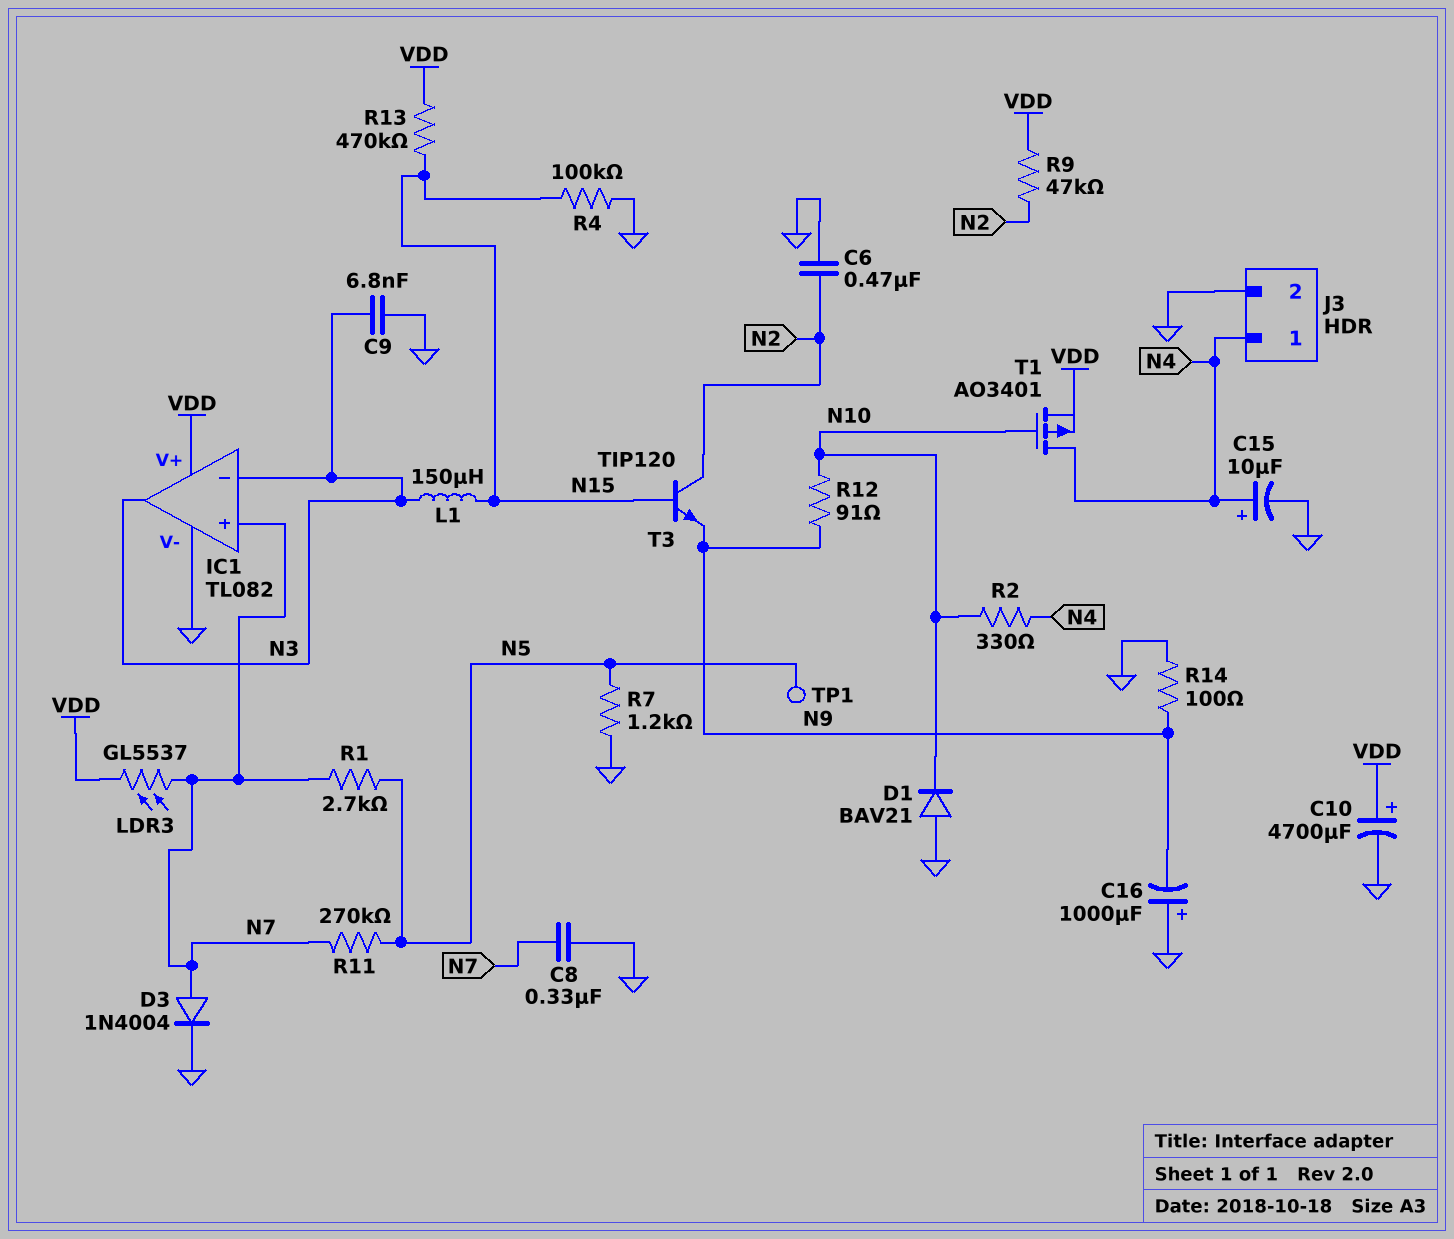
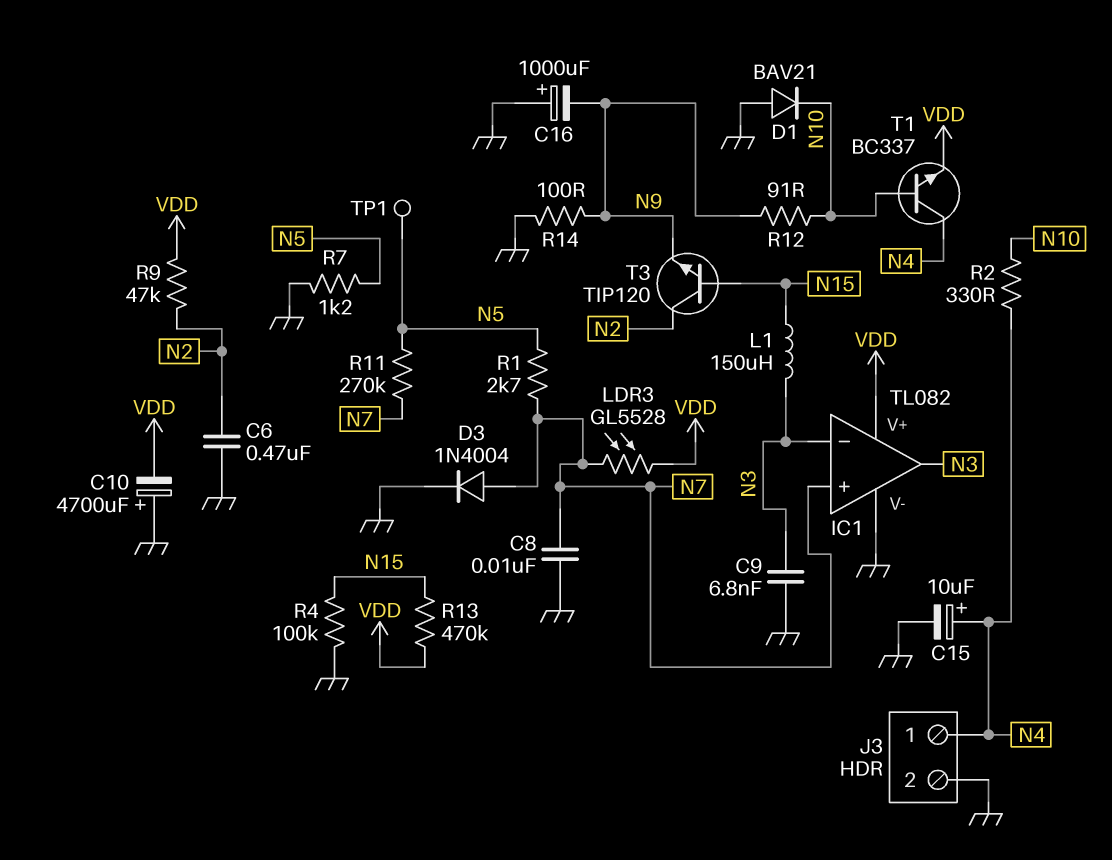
C8: 330nF (GND, N7) -> 10nF (GND, N7)
C10: 4700uF (plus VDD, minus GND) -> 4700uF (plus GND, minus VDD)
LDR3: GL5537 (N7, VDD) -> GL5528 (N7, VDD)
T1: PMOS AO3401 (G N10, D N4, S VDD) -> NPN BC337 (B N10, C N4, E VDD)

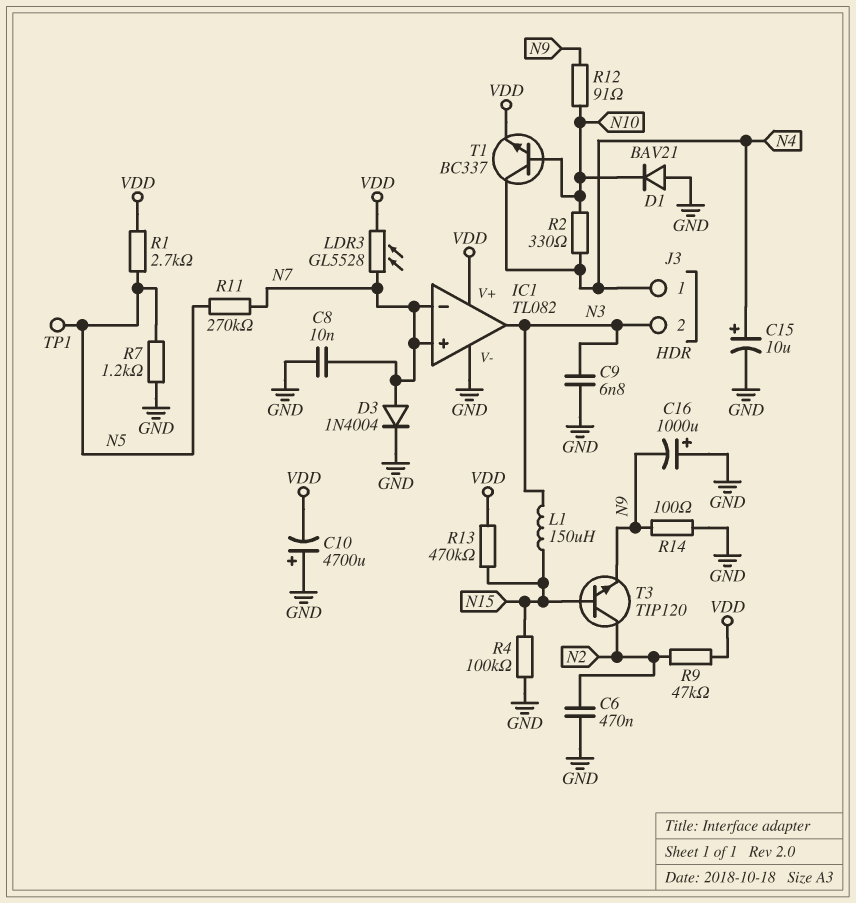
IC1 pin in-: N3 -> N7
J3 pin 2: GND -> N3
R1: 2.7k (N5, N7) -> 2.7k (N5, VDD)

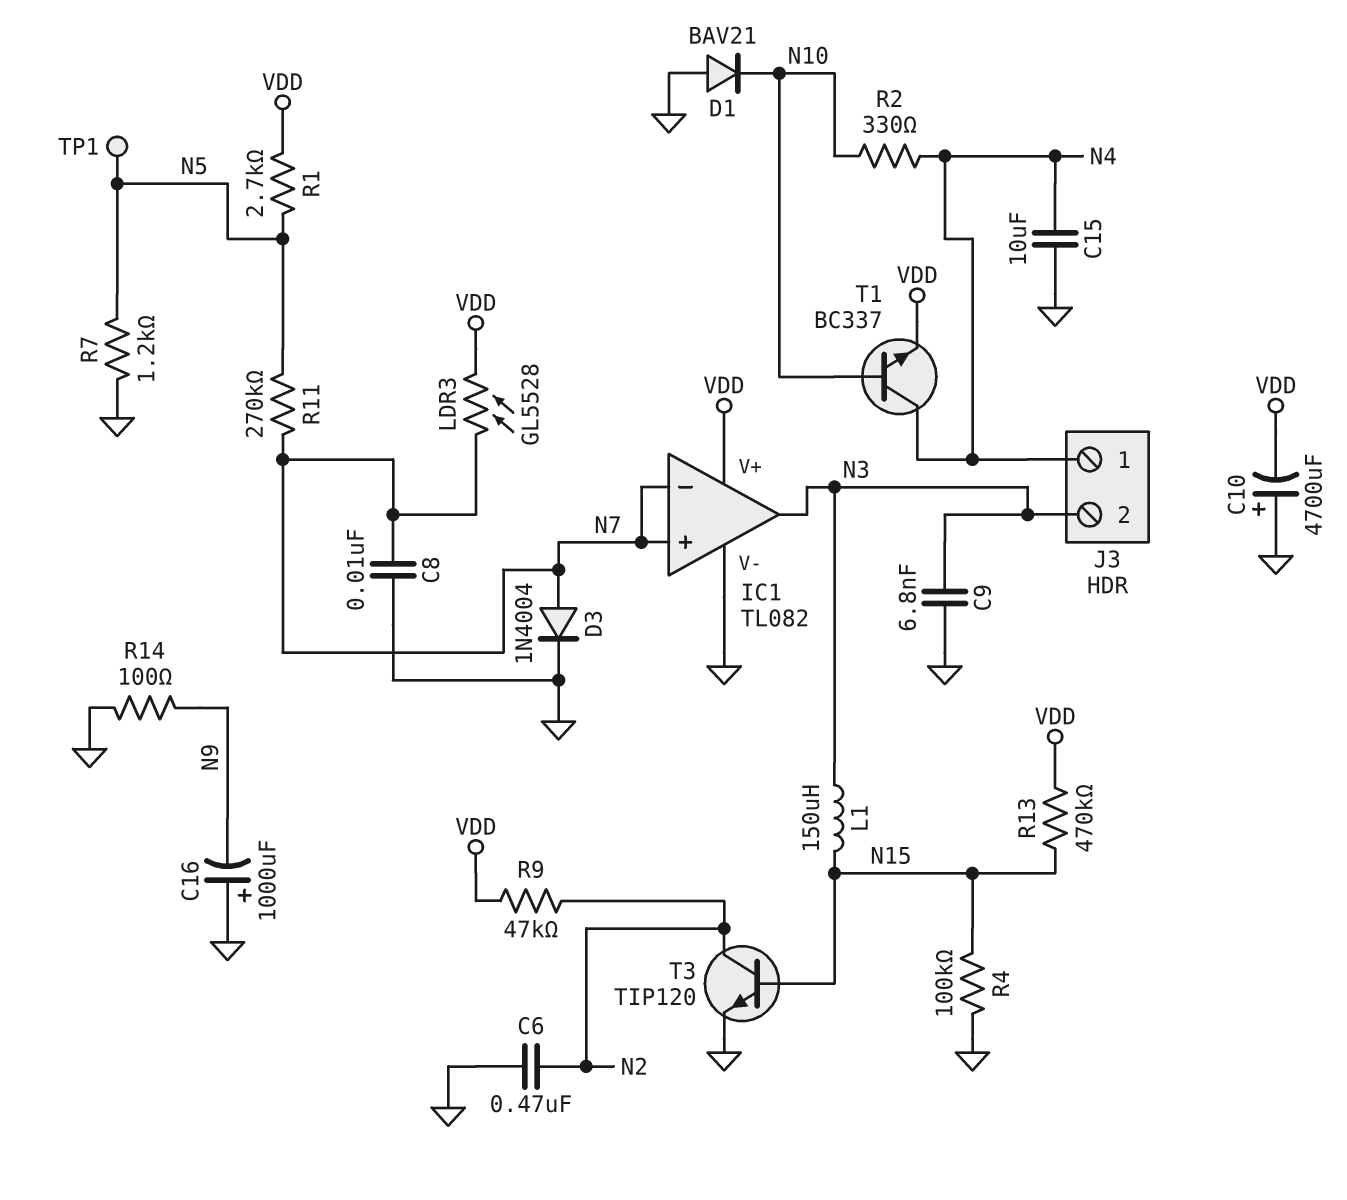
C15: 10uF (plus N4, minus GND) -> 10uF (GND, N4)
R12: 91 (N9, N10) -> none
T3: NPN TIP120 (B N15, C N2, E N9) -> NPN TIP120 (B N15, C N2, E GND)

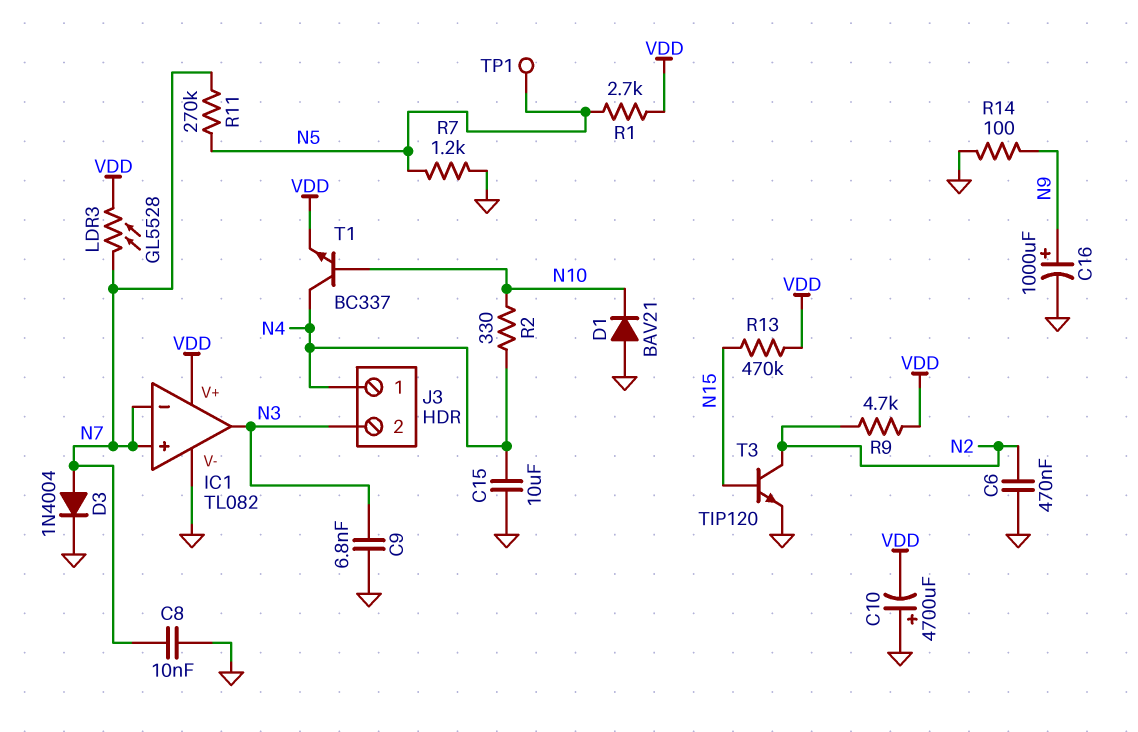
C16: 1000uF (plus GND, minus N9) -> 1000uF (plus N9, minus GND)
L1: 150uH (N3, N15) -> none
R4: 100k (GND, N15) -> none
R9: 47k (N2, VDD) -> 4.7k (N2, VDD)

